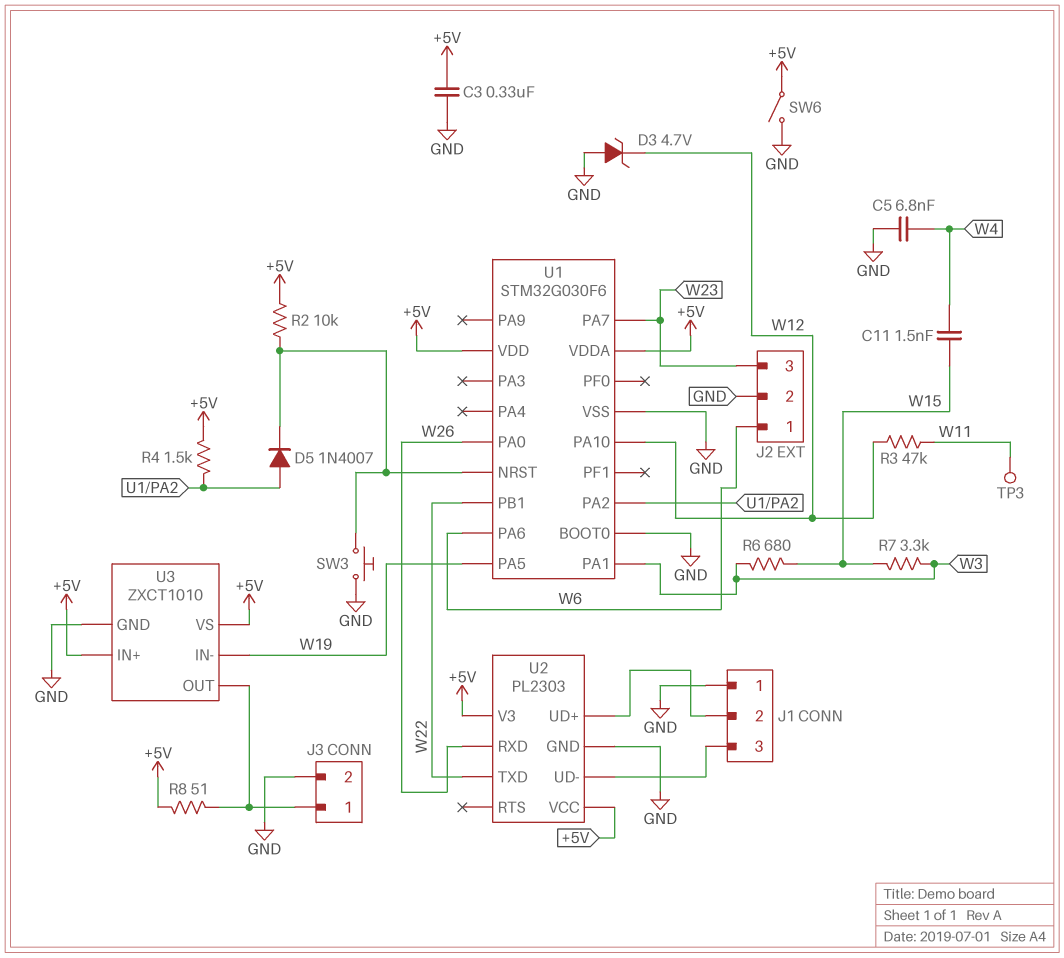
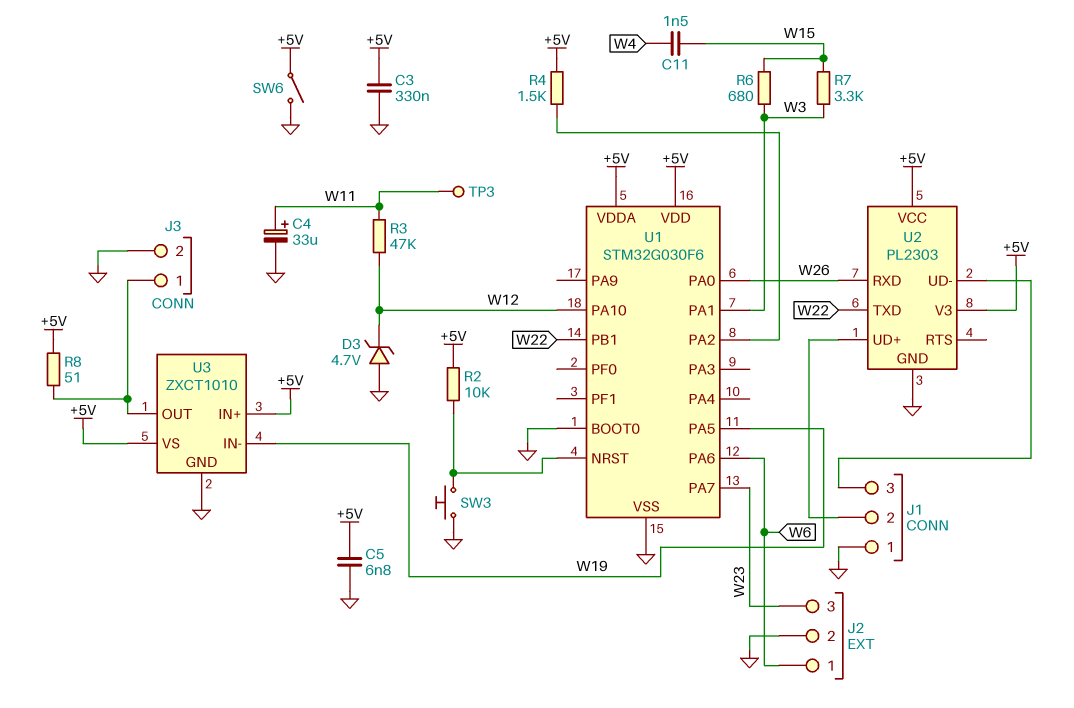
C4: none -> 33uF (plus W11, minus GND)
C5: 6.8nF (GND, W4) -> 6.8nF (+5V, GND)
D5: diode 1N4007 (A U1/PA2, K U1/NRST) -> none

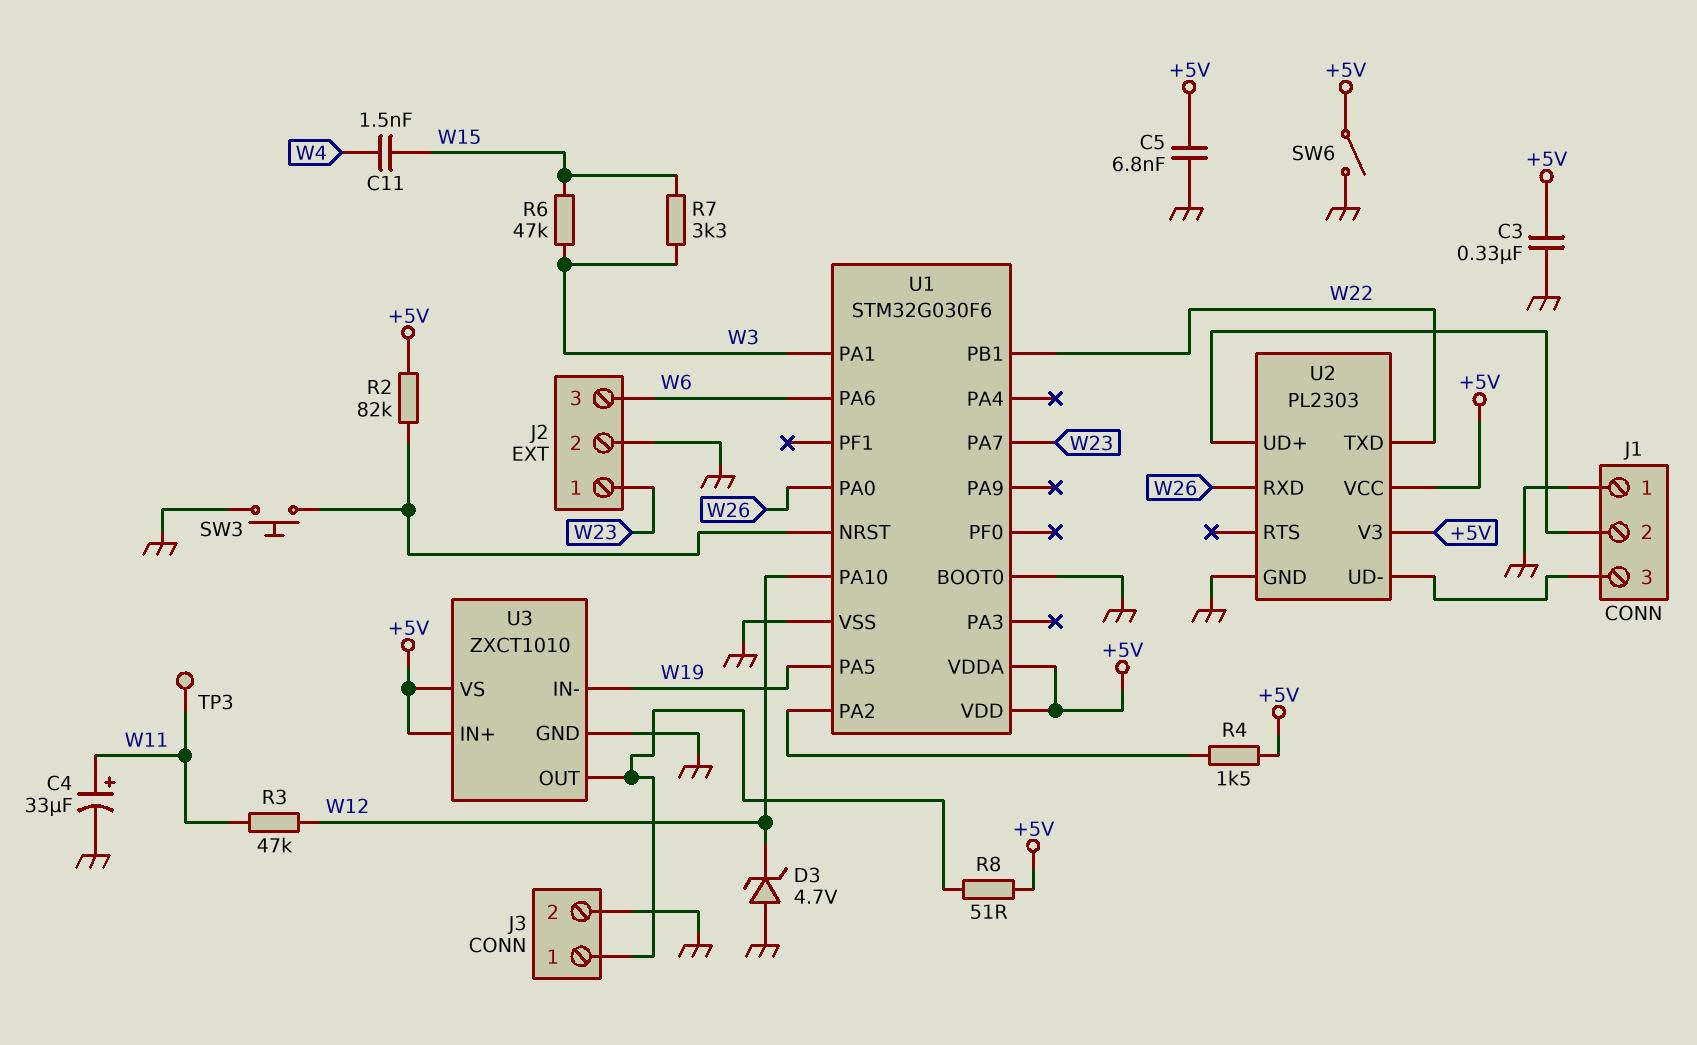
J2 pin 1: W6 -> W23
J2 pin 3: W23 -> W6
R2: 10k (+5V, U1/NRST) -> 82k (+5V, U1/NRST)
R6: 680 (W3, W15) -> 47k (W3, W15)

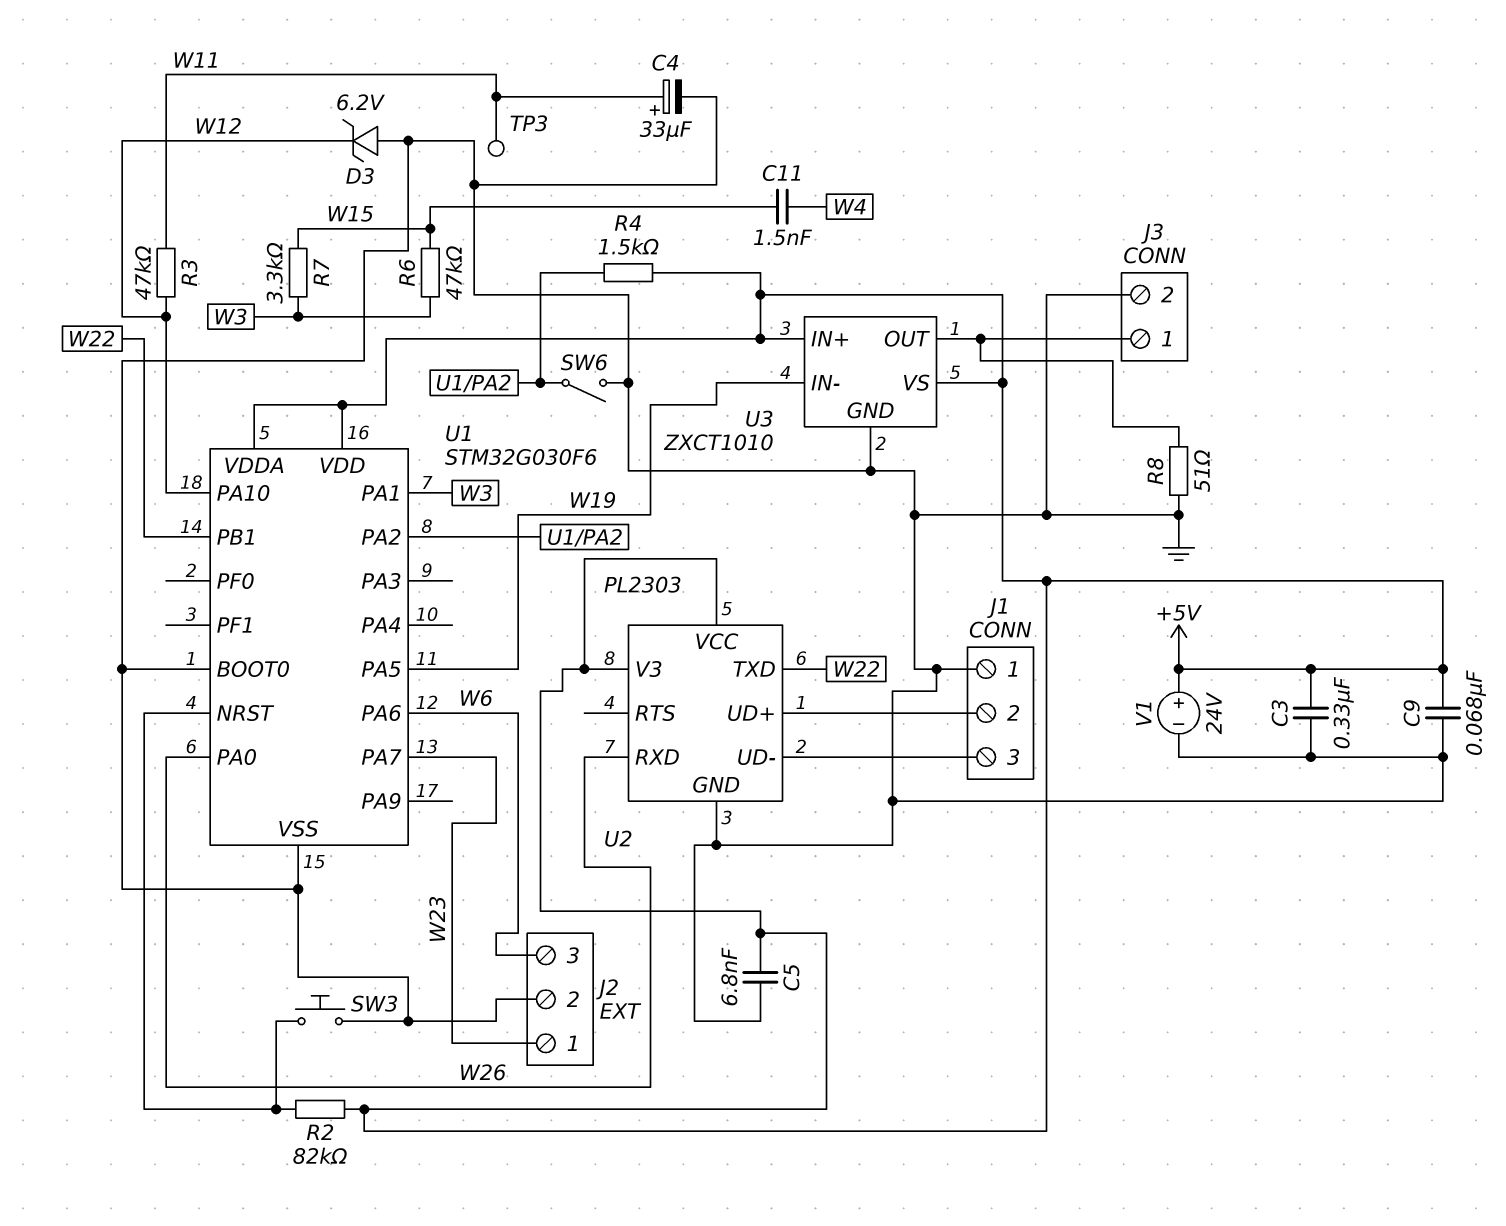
C9: none -> 68nF (+5V, GND)
D3: zener 4.7V (A GND, K W12) -> zener 6.2V (A GND, K W12)
R8: 51 (+5V, J3/1) -> 51 (GND, J3/1)
SW6: switch (+5V, GND) -> switch (GND, U1/PA2)
V1: none -> 24V (plus +5V, minus GND)

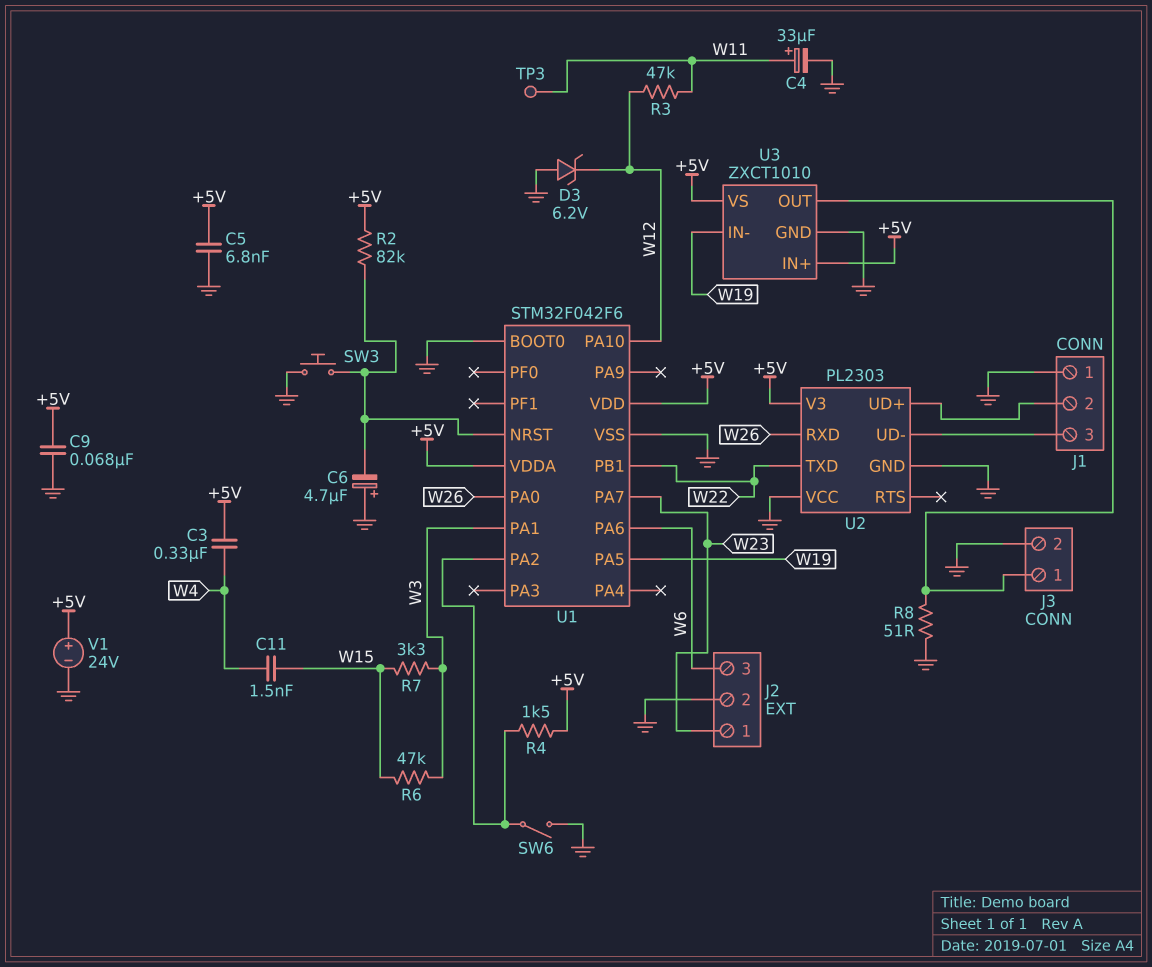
C3: 330nF (+5V, GND) -> 330nF (+5V, W4)
C6: none -> 4.7uF (plus GND, minus U1/NRST)
U1: STM32G030F6 -> STM32F042F6
U2 pin VCC: +5V -> GND

